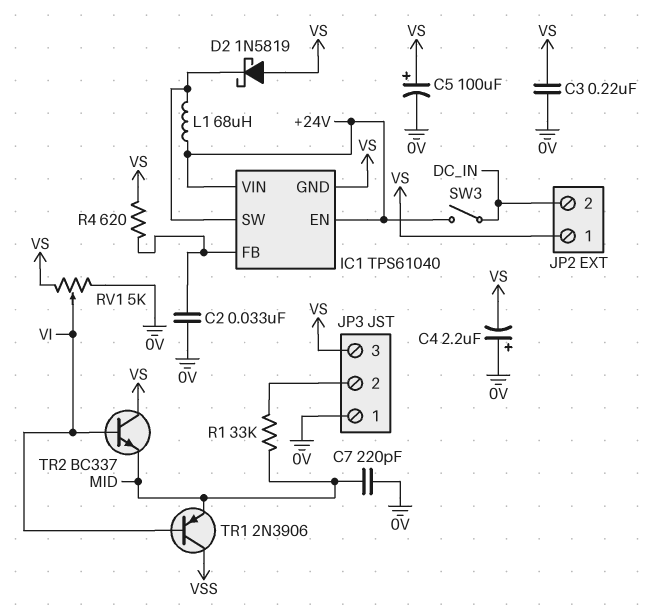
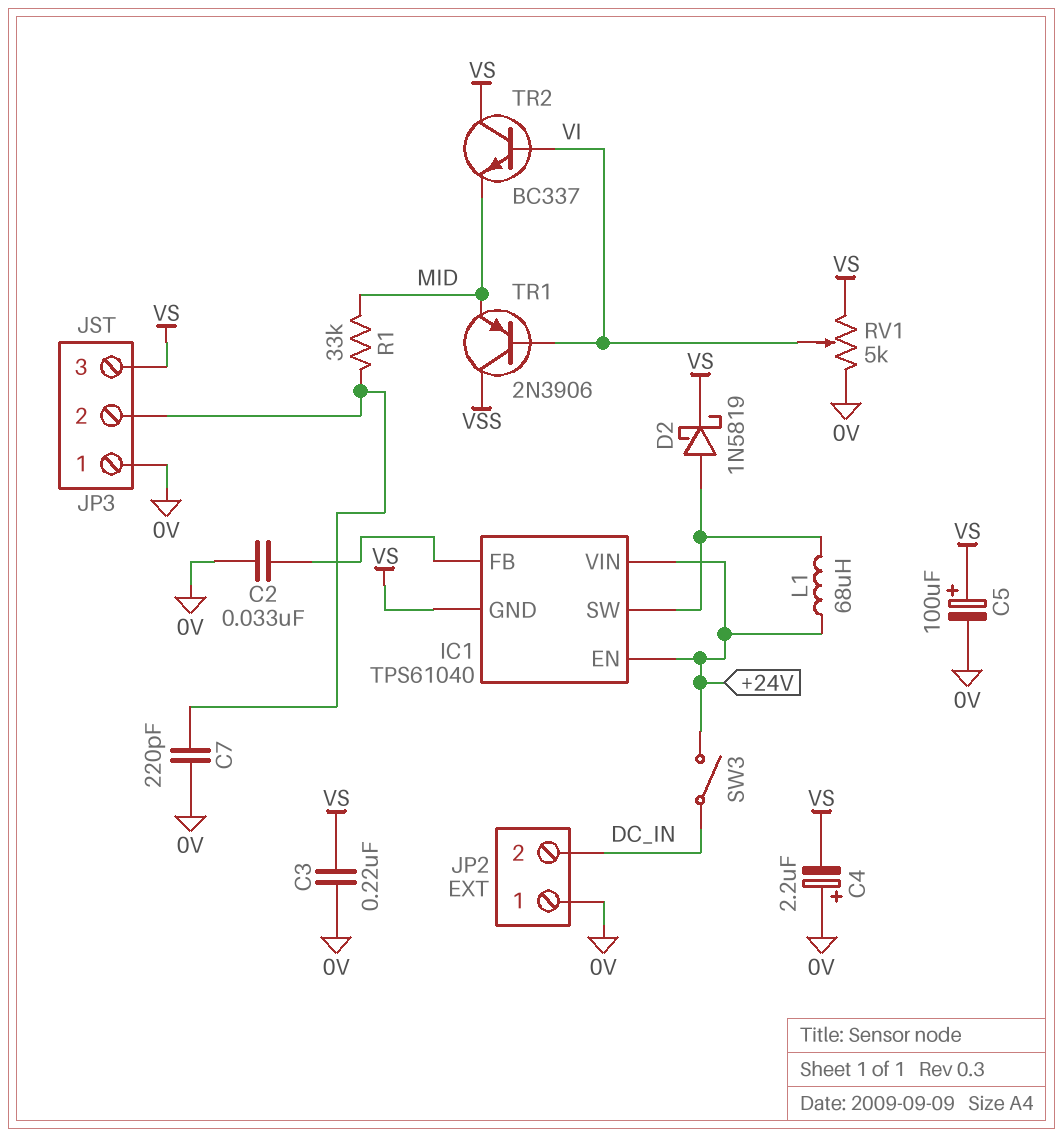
C7: 220pF (0V, MID) -> 220pF (0V, JP3/2)
D2: schottky 1N5819 (A VS, K IC1/SW) -> schottky 1N5819 (A IC1/SW, K VS)
JP2 pin 1: VS -> 0V
R4: 620 (IC1/FB, VS) -> none

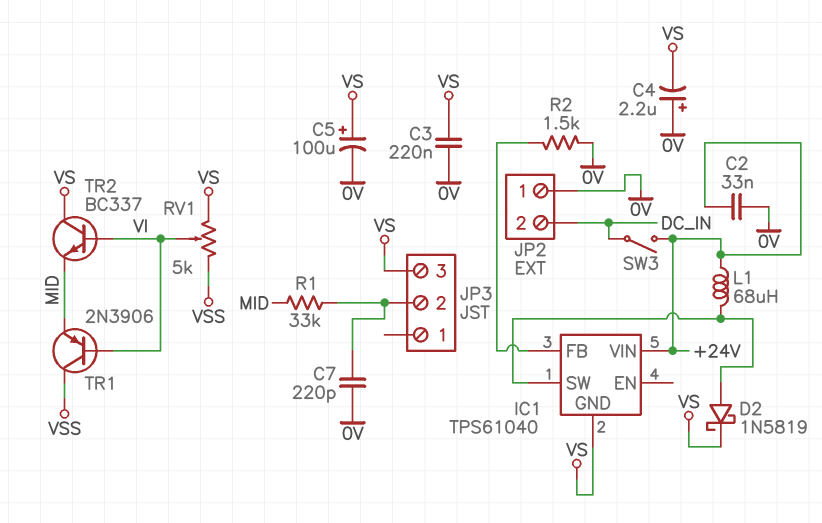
C2: 33nF (0V, IC1/FB) -> 33nF (+24V, 0V)
IC1 pin EN: +24V -> none
JP3 pin 1: 0V -> none
R2: none -> 1.5k (0V, IC1/FB)
RV1: 5k (0V, VS, wiper VI) -> 5k (VS, VSS, wiper VI)

